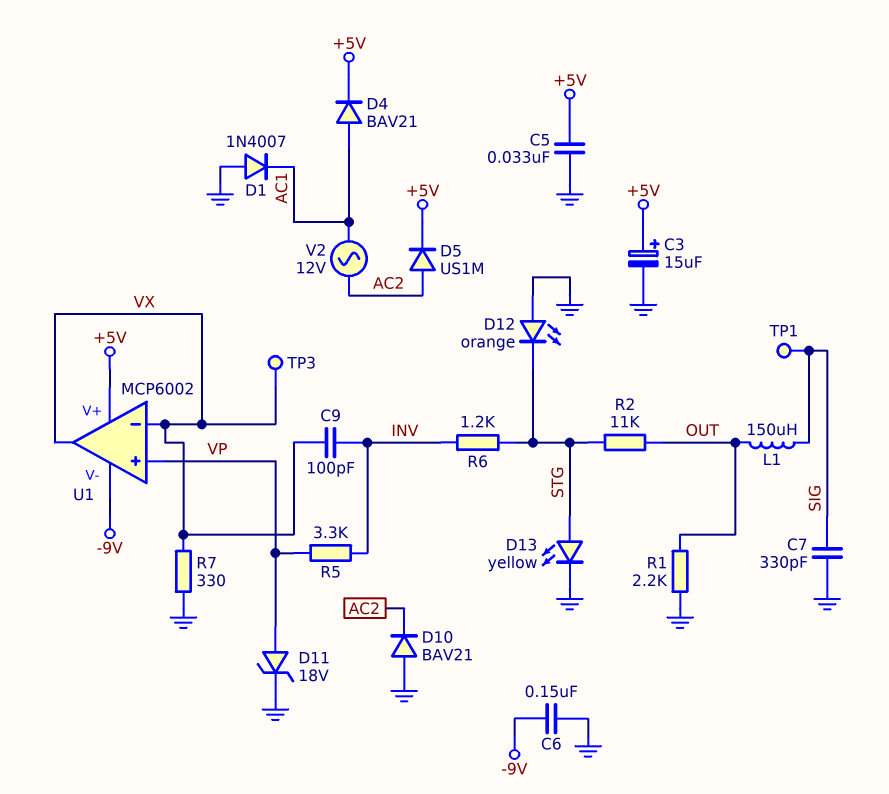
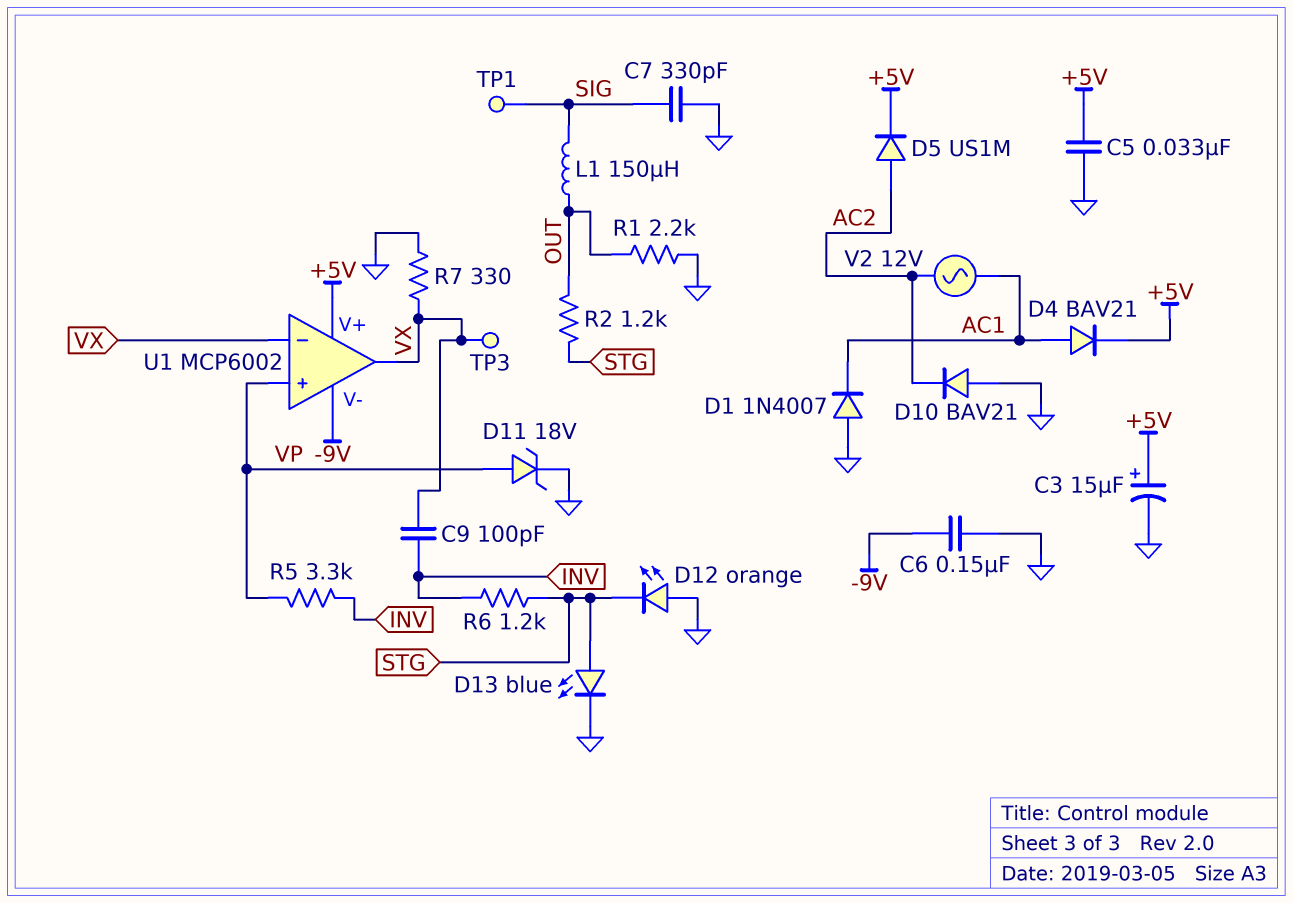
D13: LED yellow (A STG, K GND) -> LED blue (A STG, K GND)
R2: 11k (OUT, STG) -> 1.2k (OUT, STG)

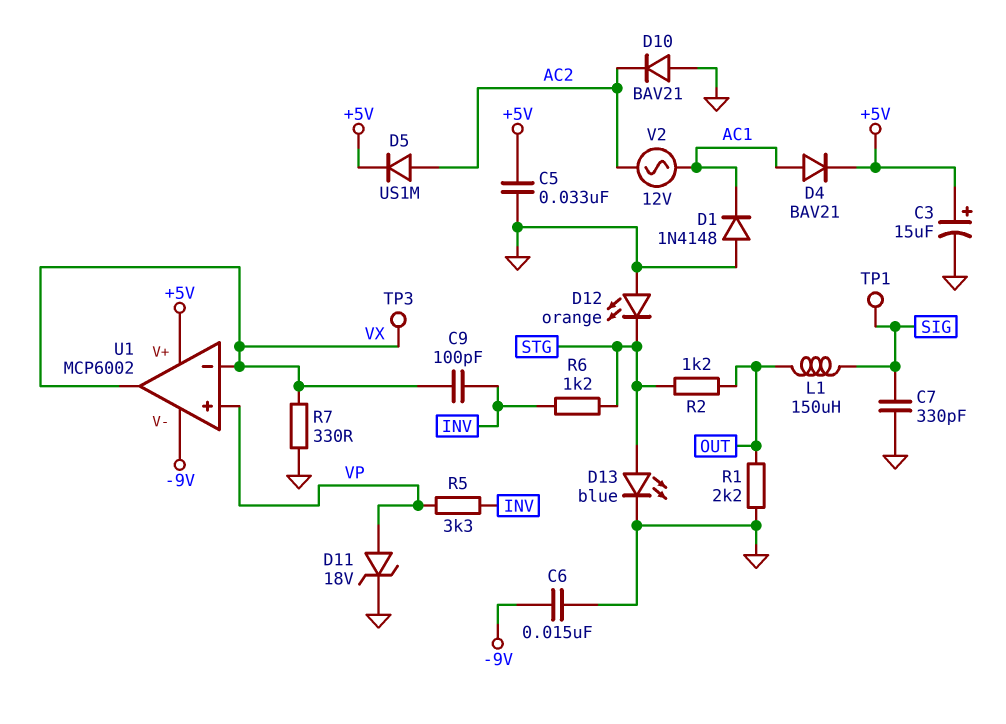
C6: 150nF (-9V, GND) -> 15nF (-9V, GND)
D1: diode 1N4007 (A GND, K AC1) -> diode 1N4148 (A GND, K AC1)

